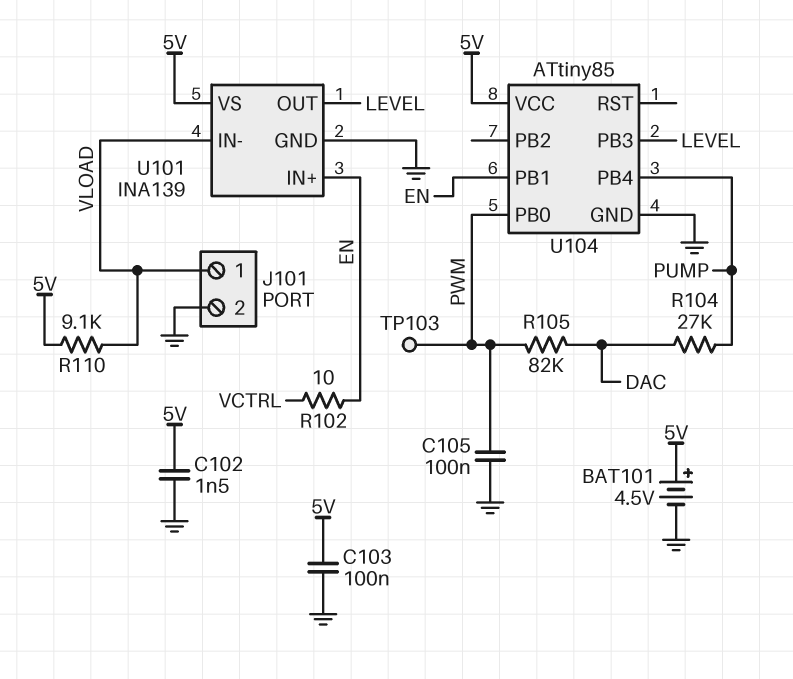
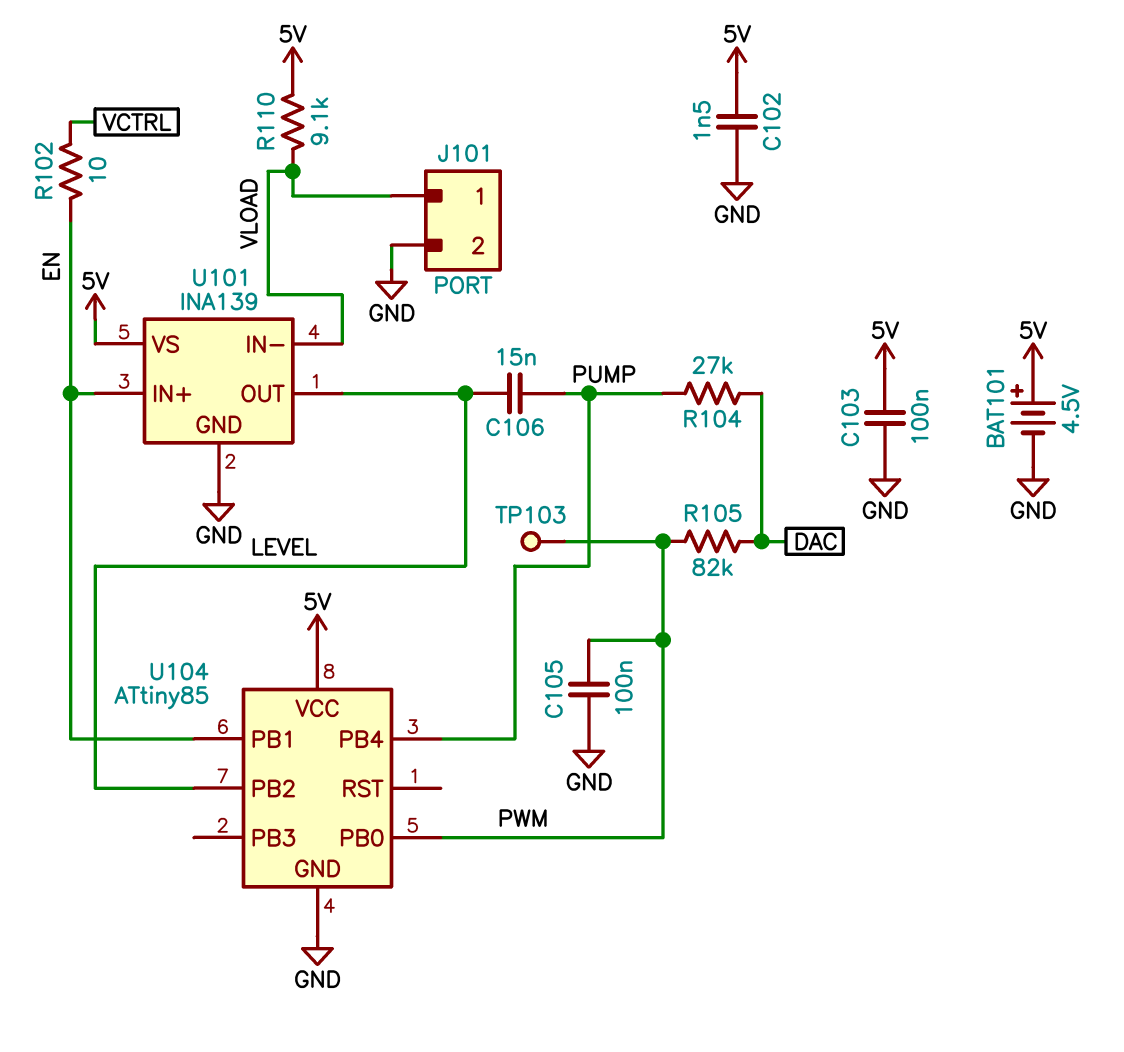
C106: none -> 15nF (LEVEL, PUMP)
U104 pin PB2: none -> LEVEL
U104 pin PB3: LEVEL -> none

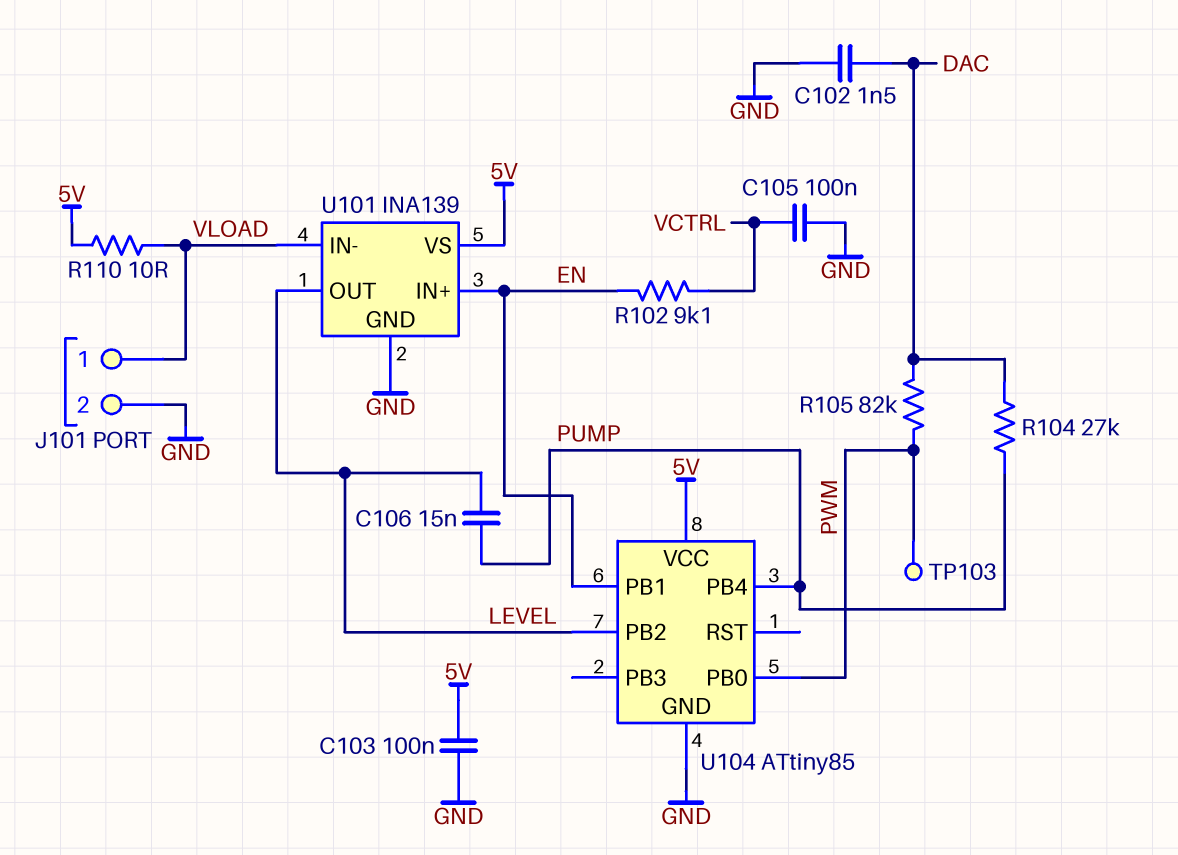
BAT101: 4.5V (plus 5V, minus GND) -> none
C102: 1.5nF (5V, GND) -> 1.5nF (DAC, GND)
C105: 100nF (GND, PWM) -> 100nF (GND, VCTRL)
R102: 10 (EN, VCTRL) -> 9.1k (EN, VCTRL)
R110: 9.1k (5V, VLOAD) -> 10 (5V, VLOAD)

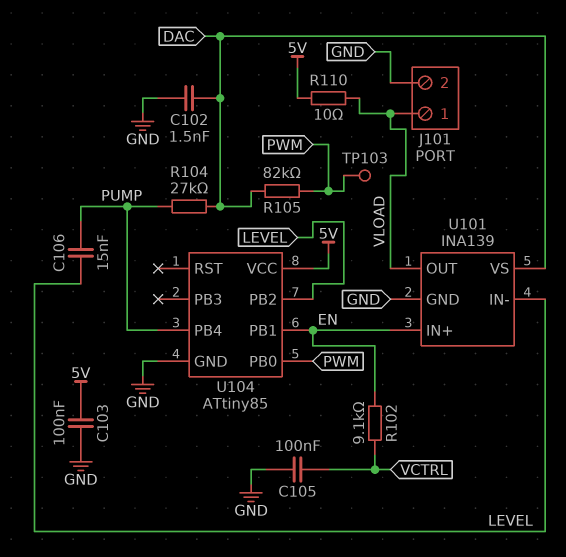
U101 pin IN-: VLOAD -> LEVEL
U101 pin OUT: LEVEL -> VLOAD
U101 pin VS: 5V -> DAC

